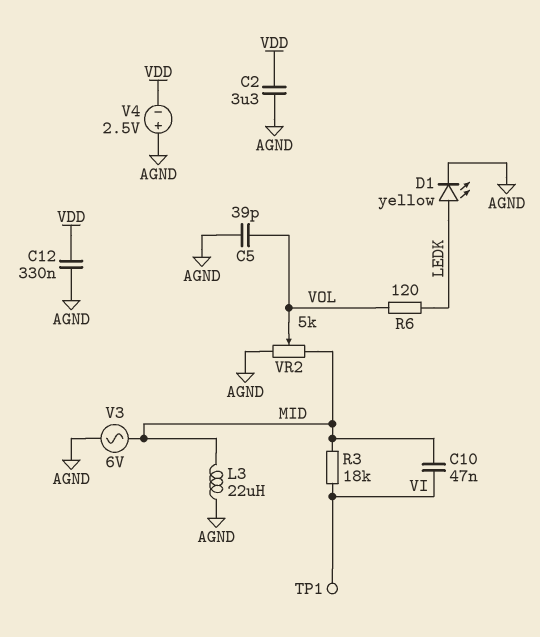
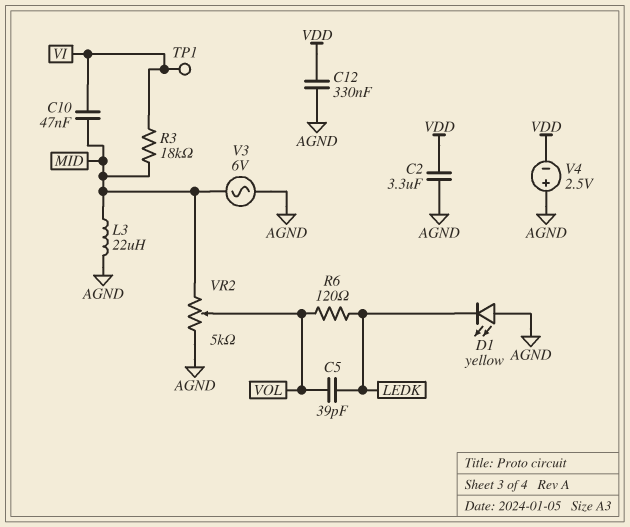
C5: 39pF (AGND, VOL) -> 39pF (LEDK, VOL)
D1: LED yellow (A LEDK, K AGND) -> LED yellow (A AGND, K LEDK)

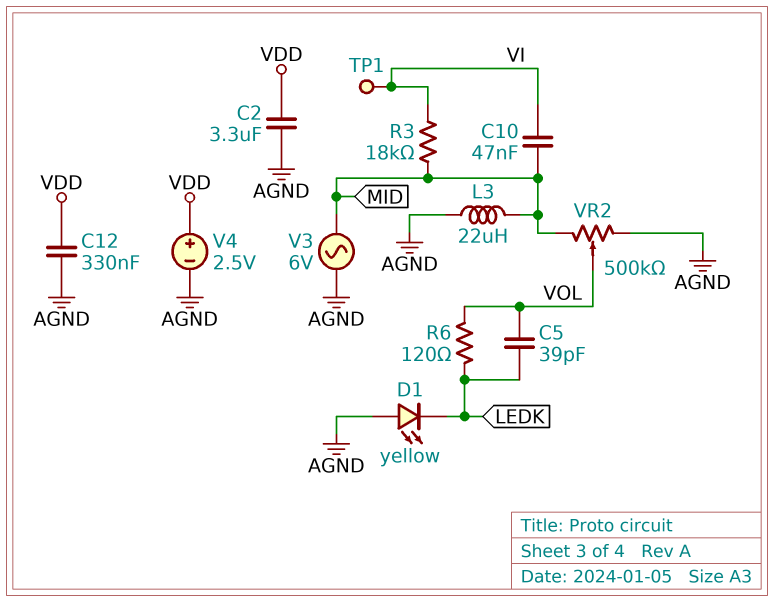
V4: 2.5V (plus AGND, minus VDD) -> 2.5V (plus VDD, minus AGND)
VR2: 5k (AGND, MID, wiper VOL) -> 500k (AGND, MID, wiper VOL)

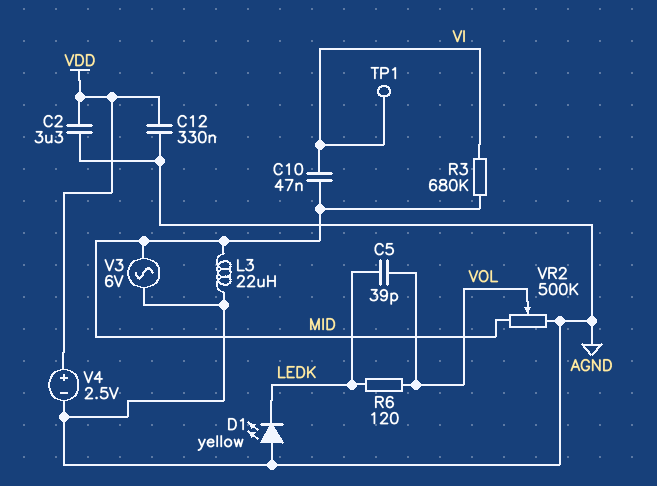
R3: 18k (MID, VI) -> 680k (MID, VI)

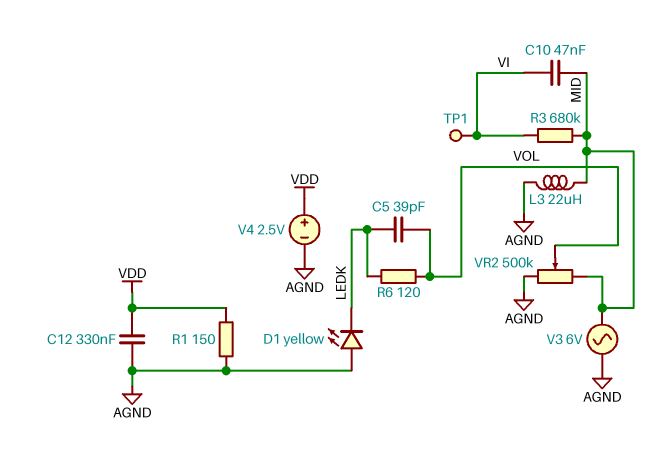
C2: 3.3uF (AGND, VDD) -> none
R1: none -> 150 (AGND, VDD)

